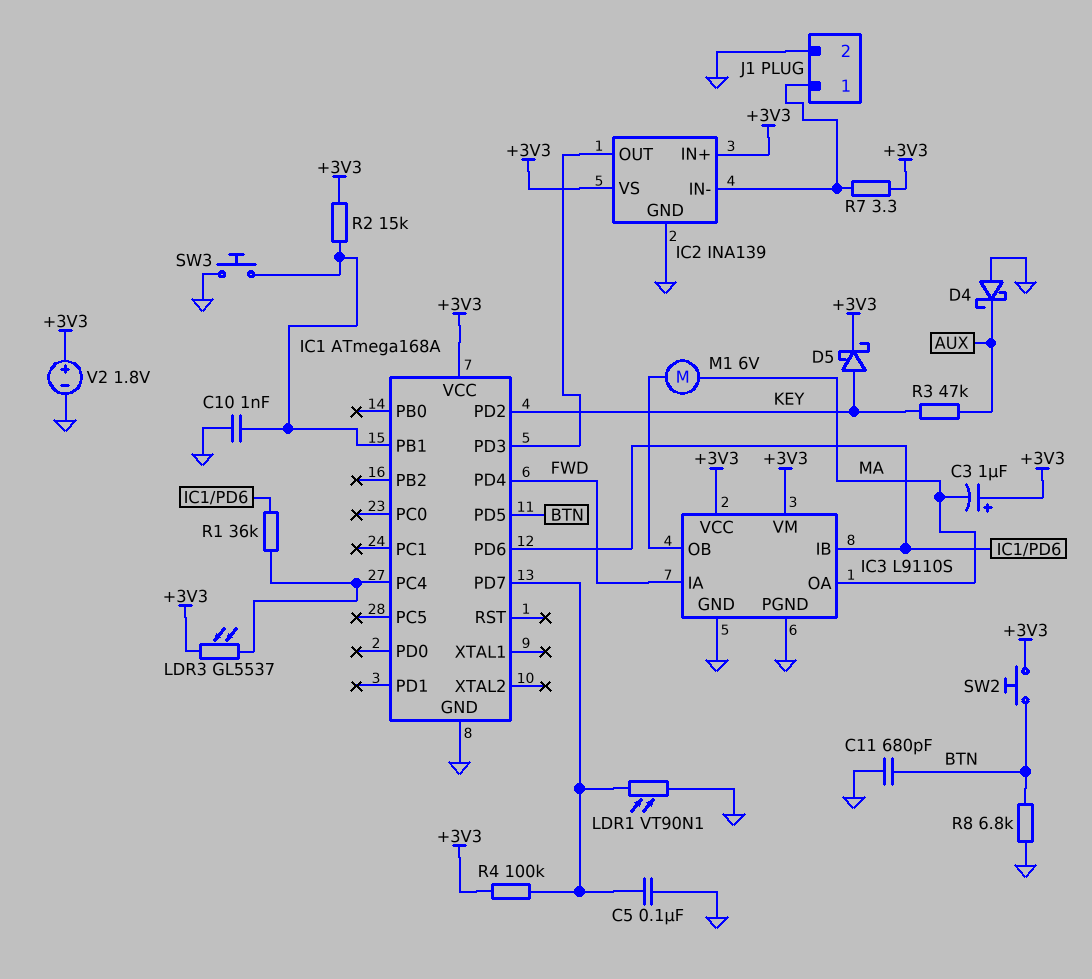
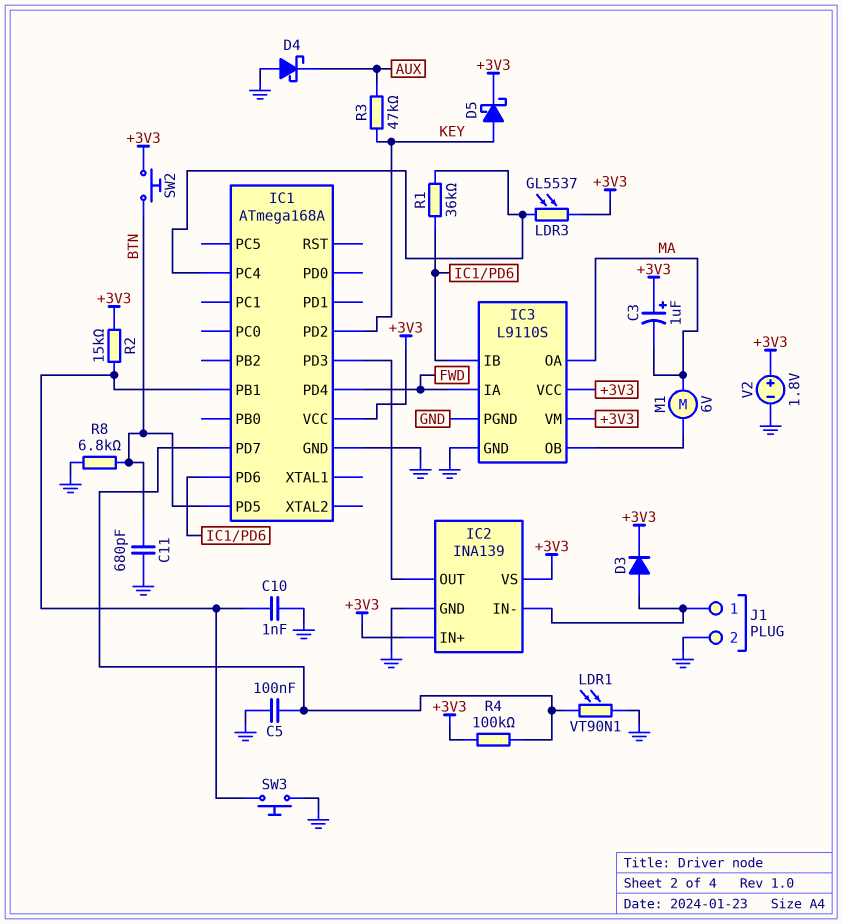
D3: none -> diode (A IC2/IN-, K +3V3)
R7: 3.3 (+3V3, IC2/IN-) -> none

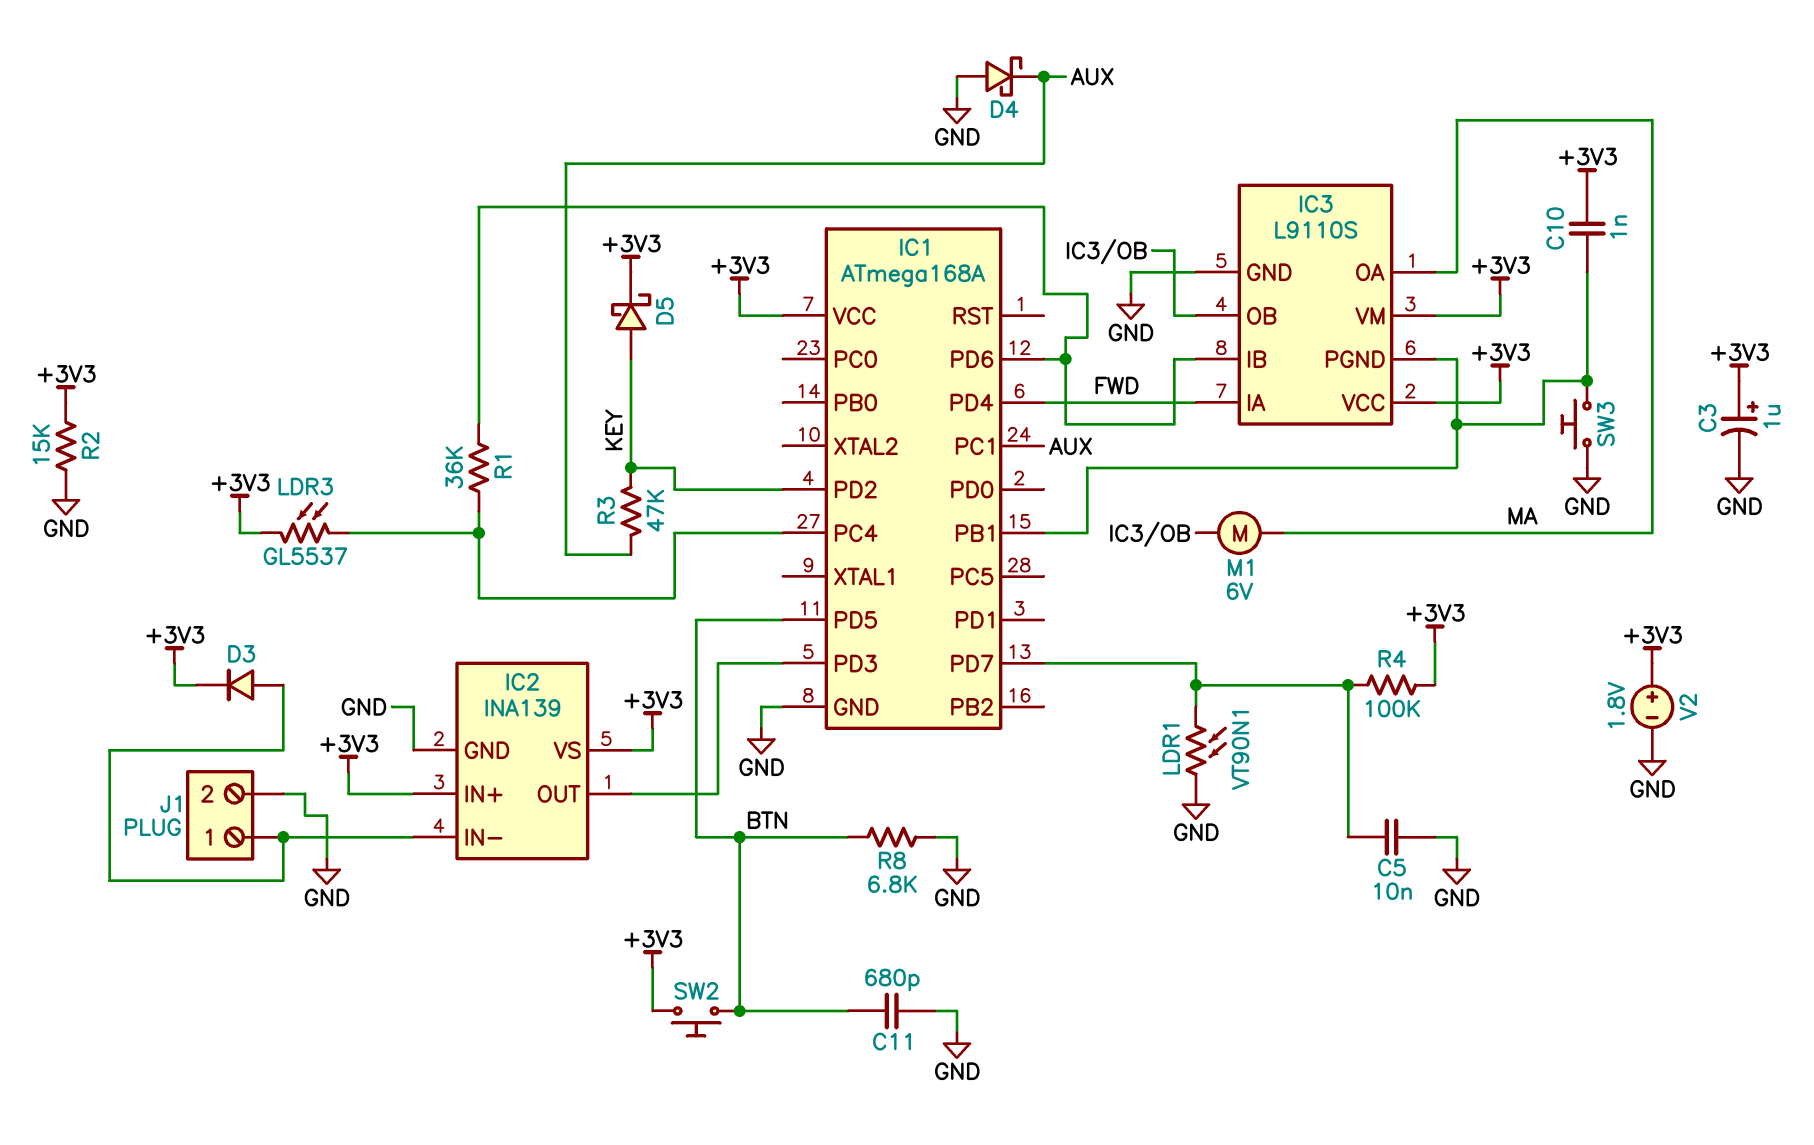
C3: 1uF (plus +3V3, minus MA) -> 1uF (plus +3V3, minus GND)
C5: 100nF (GND, IC1/PD7) -> 10nF (GND, IC1/PD7)
C10: 1nF (GND, IC1/PB1) -> 1nF (+3V3, IC1/PB1)
IC1 pin PC1: none -> AUX
IC3 pin PGND: GND -> IC1/PB1
R2: 15k (+3V3, IC1/PB1) -> 15k (+3V3, GND)

